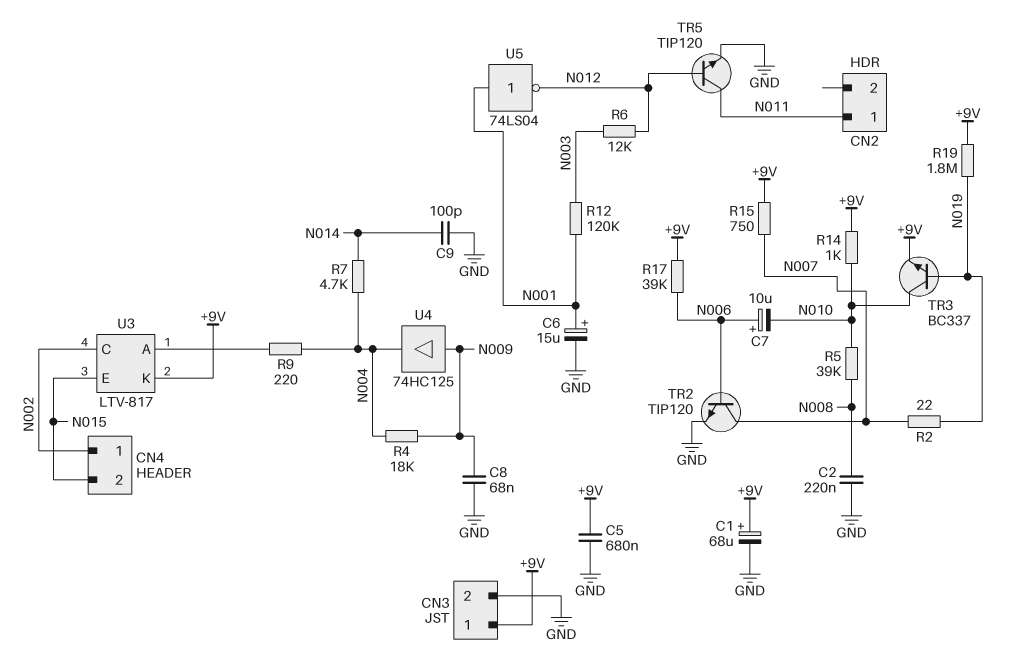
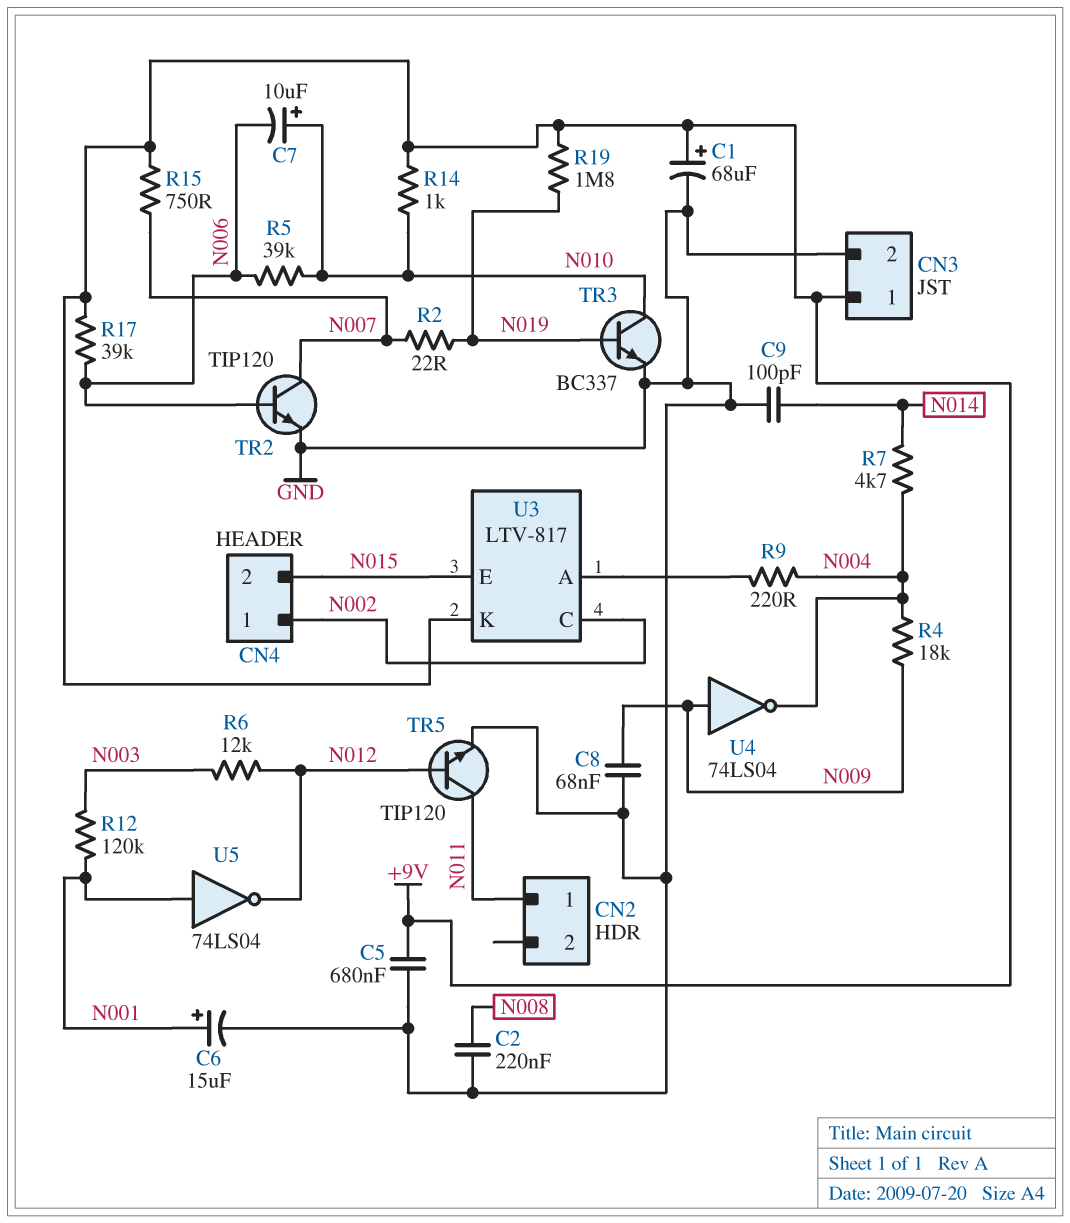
C7: 10uF (plus N006, minus N010) -> 10uF (plus N010, minus N006)
R5: 39k (N008, N010) -> 39k (N006, N010)
TR3: NPN BC337 (B N019, C N010, E +9V) -> NPN BC337 (B N019, C N010, E GND)
U4: buffer 74HC125 (in N009, out N004) -> NOT 74LS04 (in N009, out N004)

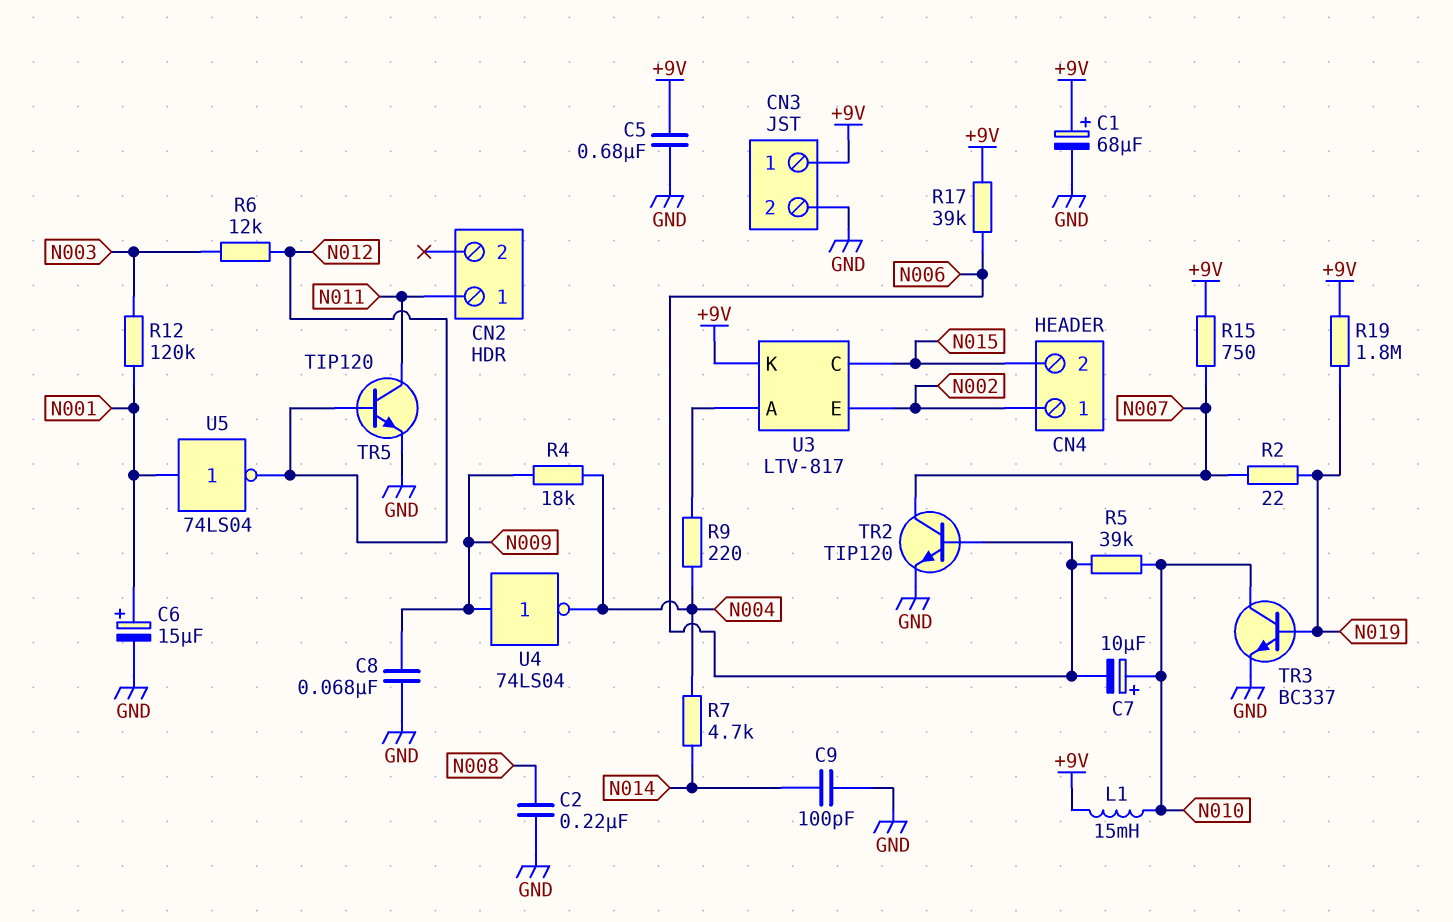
L1: none -> 15mH (+9V, N010)
R14: 1k (+9V, N010) -> none
U3 pin C: N002 -> N015
U3 pin E: N015 -> N002

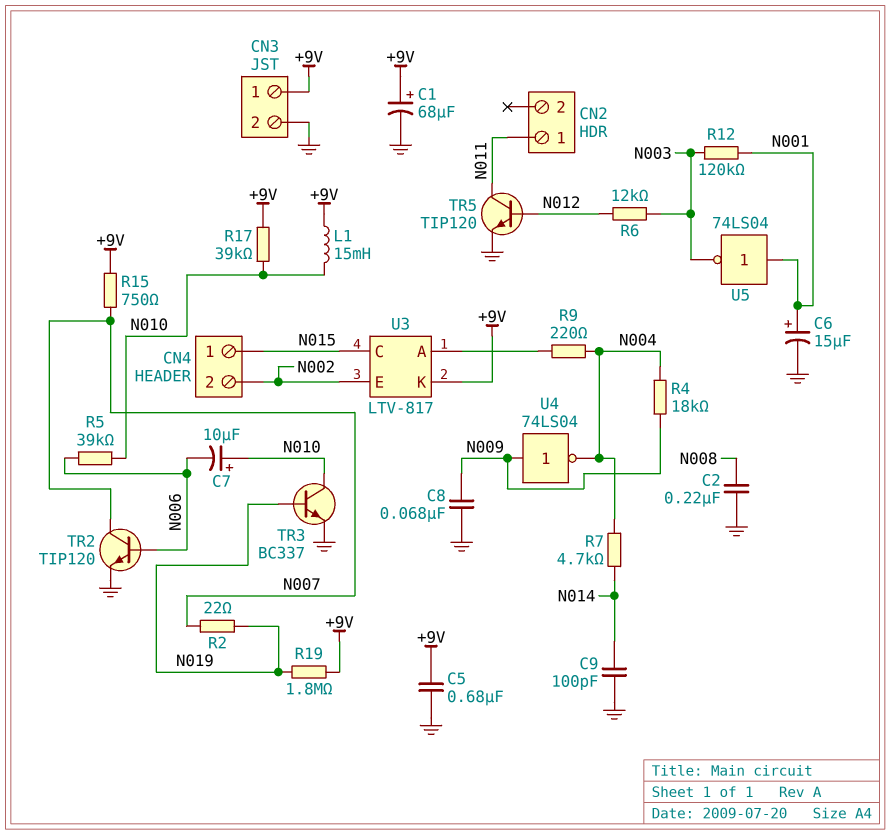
CN4 pin 1: N002 -> N015
CN4 pin 2: N015 -> N002
R17: 39k (+9V, N006) -> 39k (+9V, N010)
U5: NOT 74LS04 (in N001, out N012) -> NOT 74LS04 (in N001, out N003)

